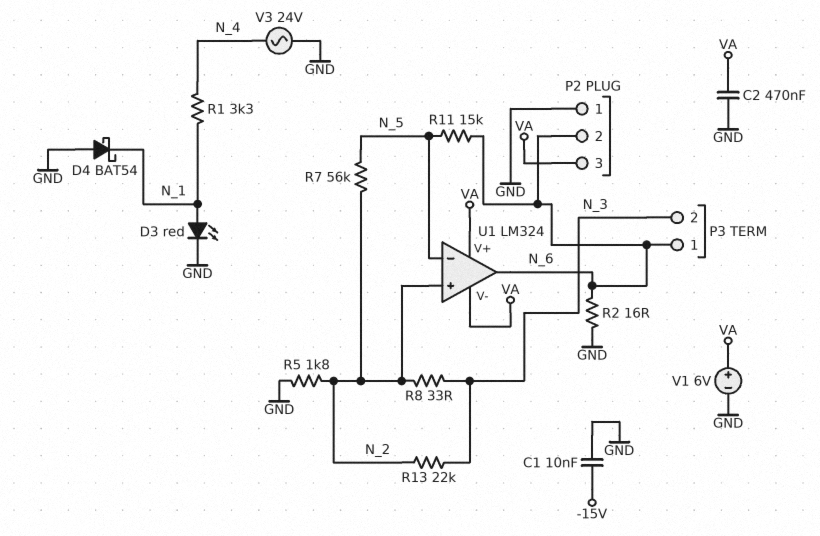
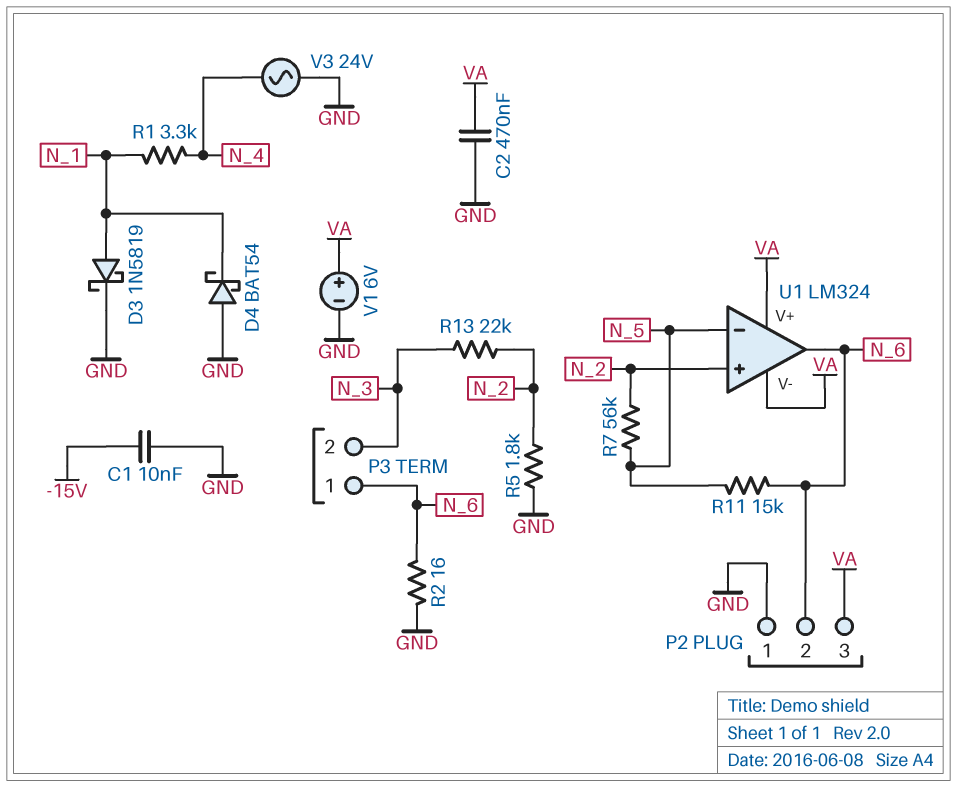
D3: LED red (A N_1, K GND) -> schottky 1N5819 (A N_1, K GND)
R8: 33 (N_2, N_3) -> none

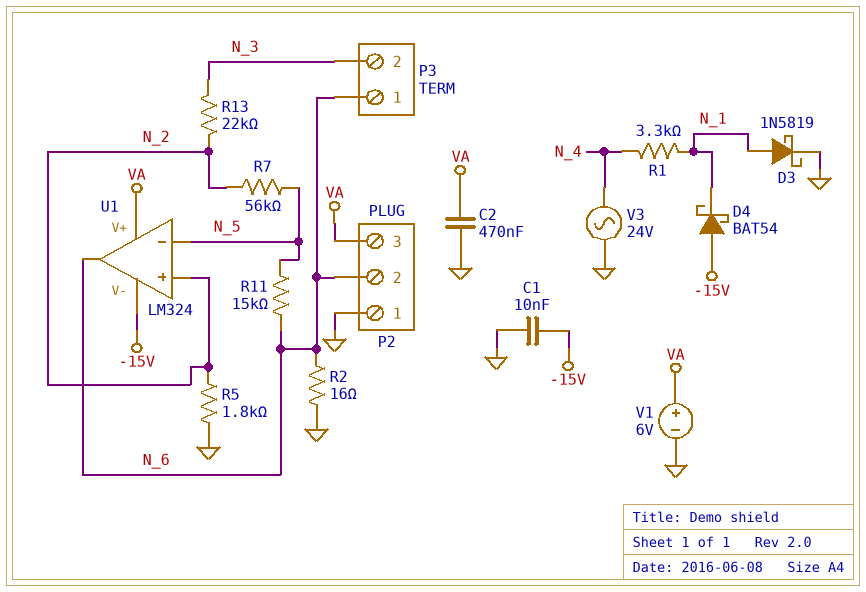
D4: schottky BAT54 (A GND, K N_1) -> schottky BAT54 (A -15V, K N_1)
U1 pin V-: VA -> -15V

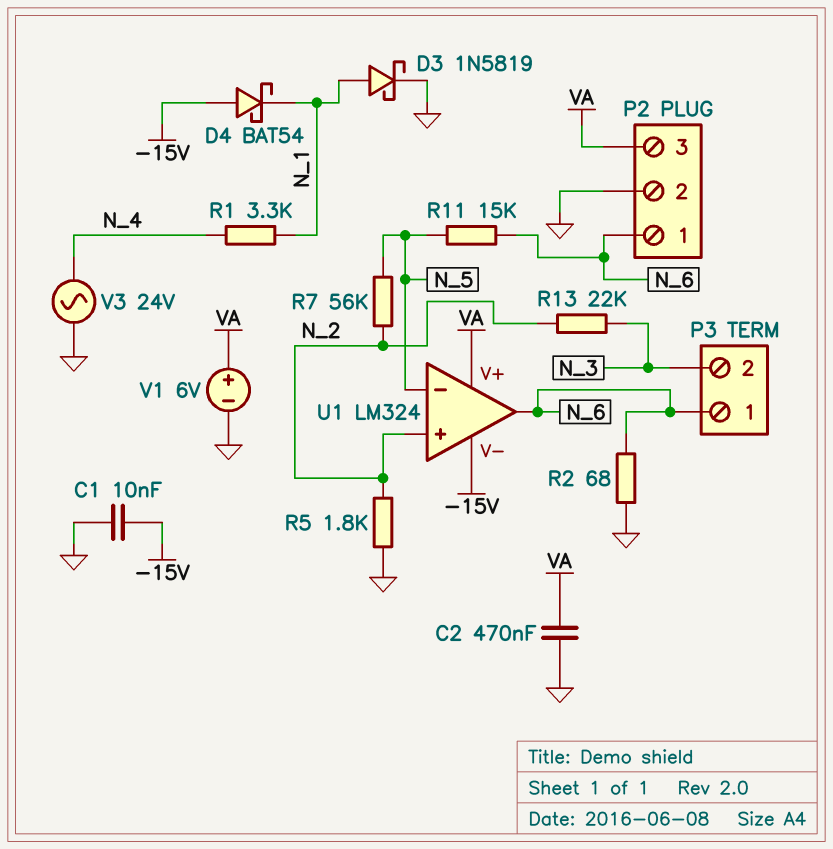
P2 pin 1: GND -> N_6
P2 pin 2: N_6 -> GND
R2: 16 (GND, N_6) -> 68 (GND, N_6)

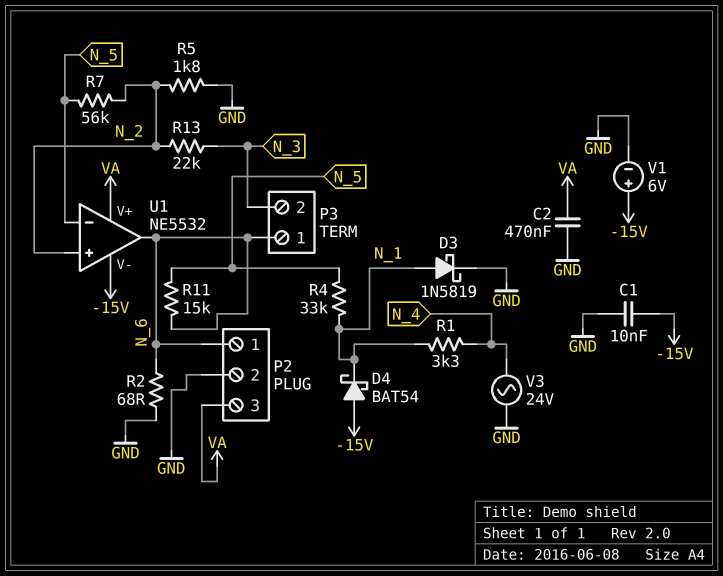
R4: none -> 33k (N_1, N_5)
U1: LM324 -> NE5532
V1: 6V (plus VA, minus GND) -> 6V (plus -15V, minus GND)

